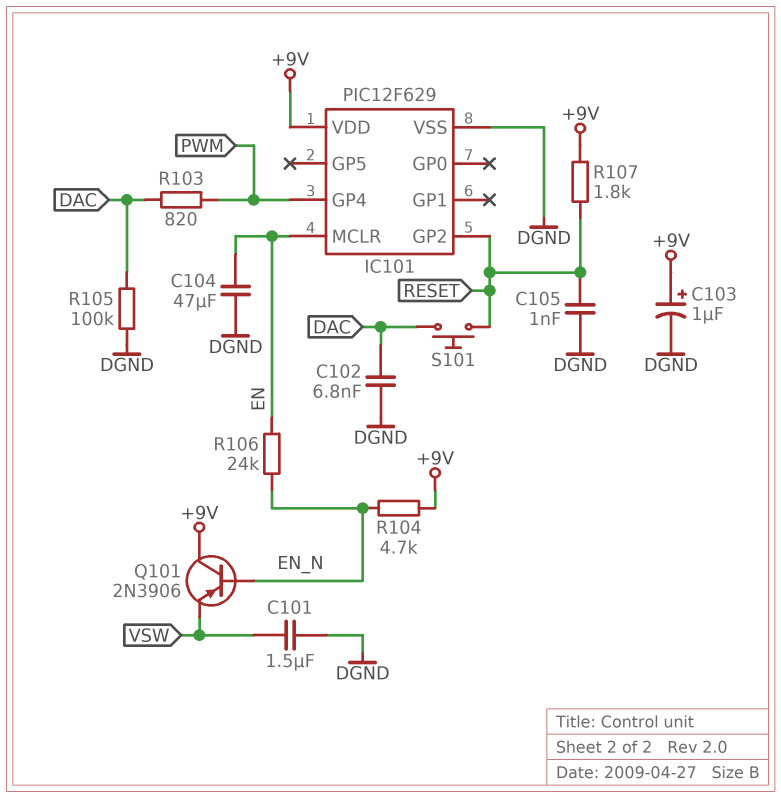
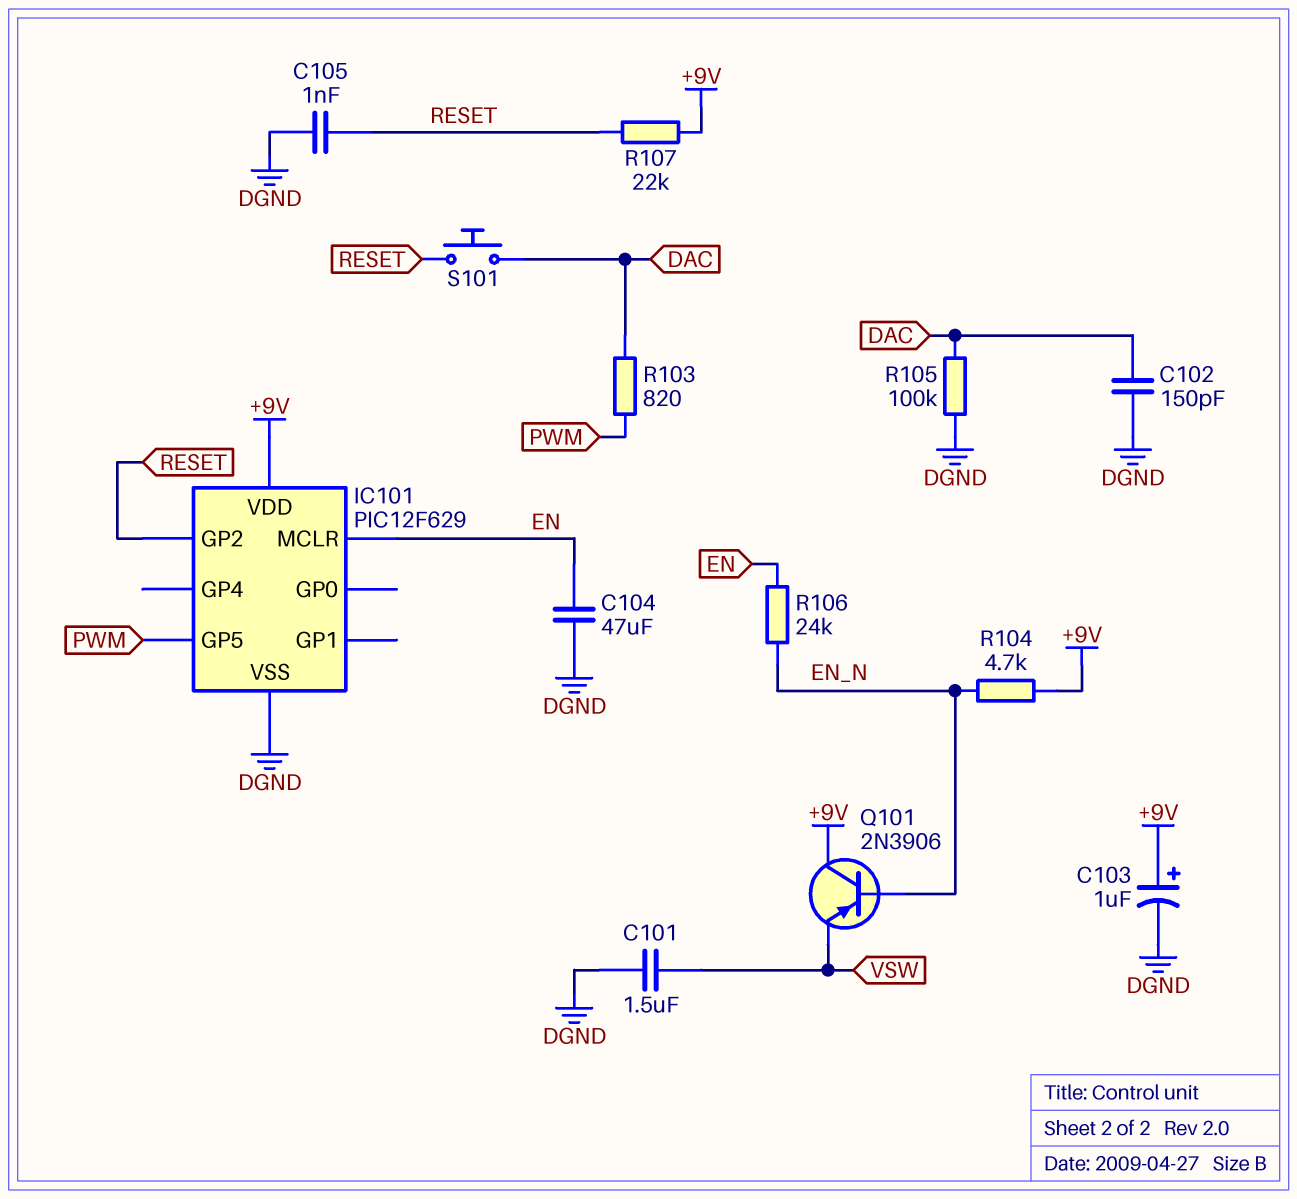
C102: 6.8nF (DAC, DGND) -> 150pF (DAC, DGND)
IC101 pin GP4: PWM -> none
IC101 pin GP5: none -> PWM
R107: 1.8k (+9V, RESET) -> 22k (+9V, RESET)

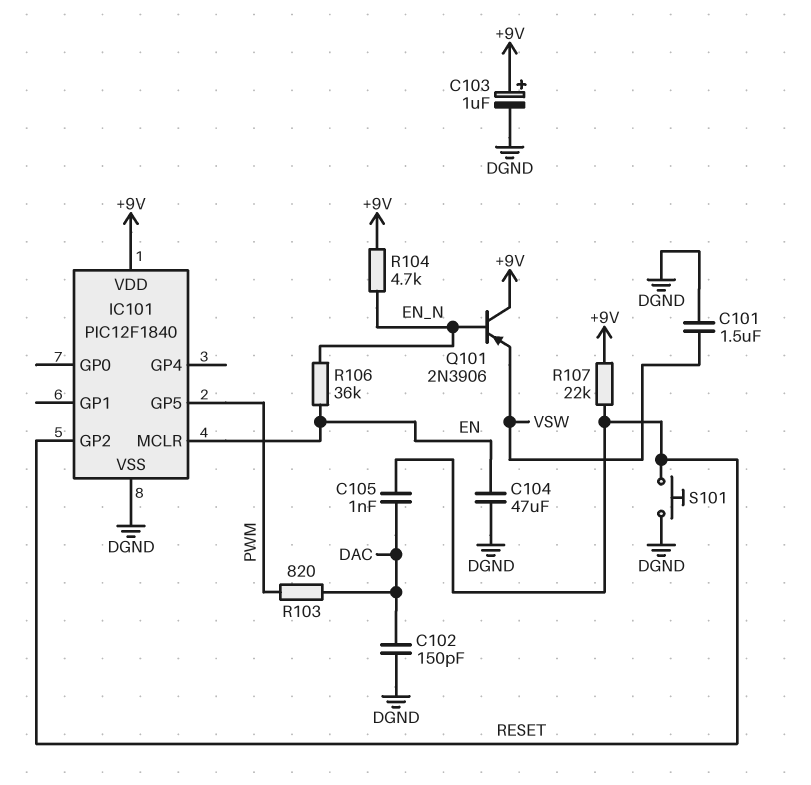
C105: 1nF (DGND, RESET) -> 1nF (DAC, RESET)
IC101: PIC12F629 -> PIC12F1840
R105: 100k (DAC, DGND) -> none
R106: 24k (EN, EN_N) -> 36k (EN, EN_N)
S101: button (DAC, RESET) -> button (DGND, RESET)

